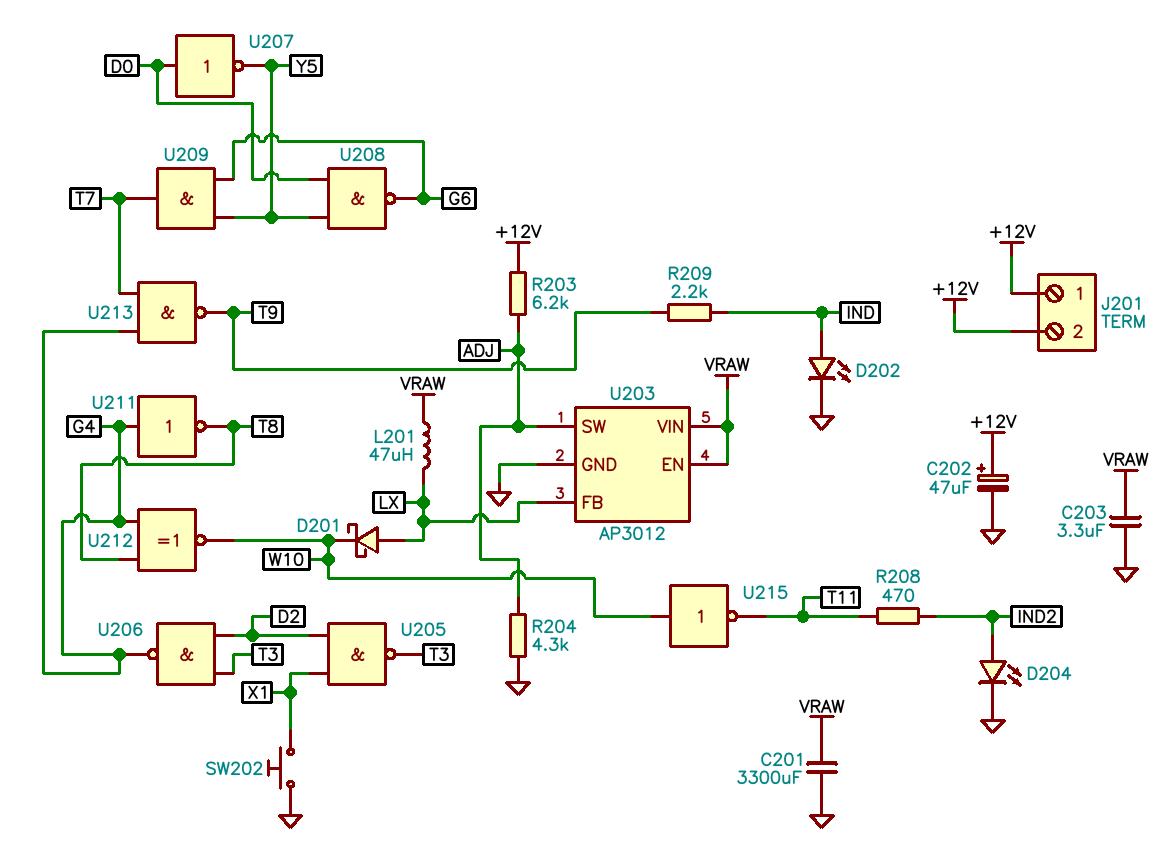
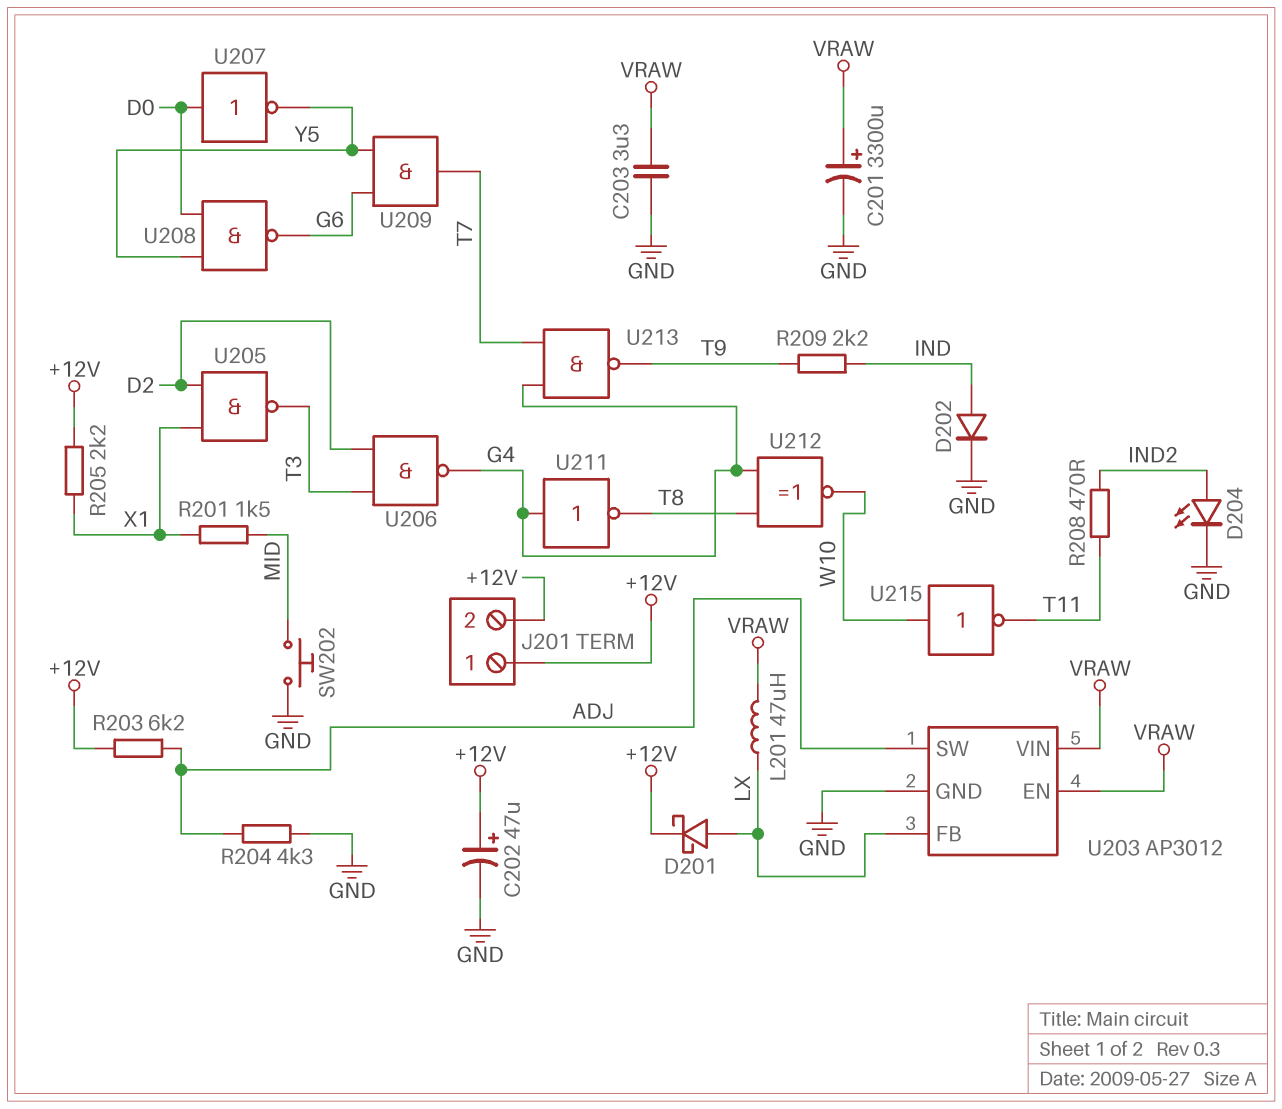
C201: 3300uF (GND, VRAW) -> 3300uF (plus VRAW, minus GND)
D201: schottky (A LX, K W10) -> schottky (A LX, K +12V)
D202: LED (A IND, K GND) -> diode (A IND, K GND)
R201: none -> 1.5k (MID, X1)
R205: none -> 2.2k (+12V, X1)
SW202: button (GND, X1) -> button (GND, MID)

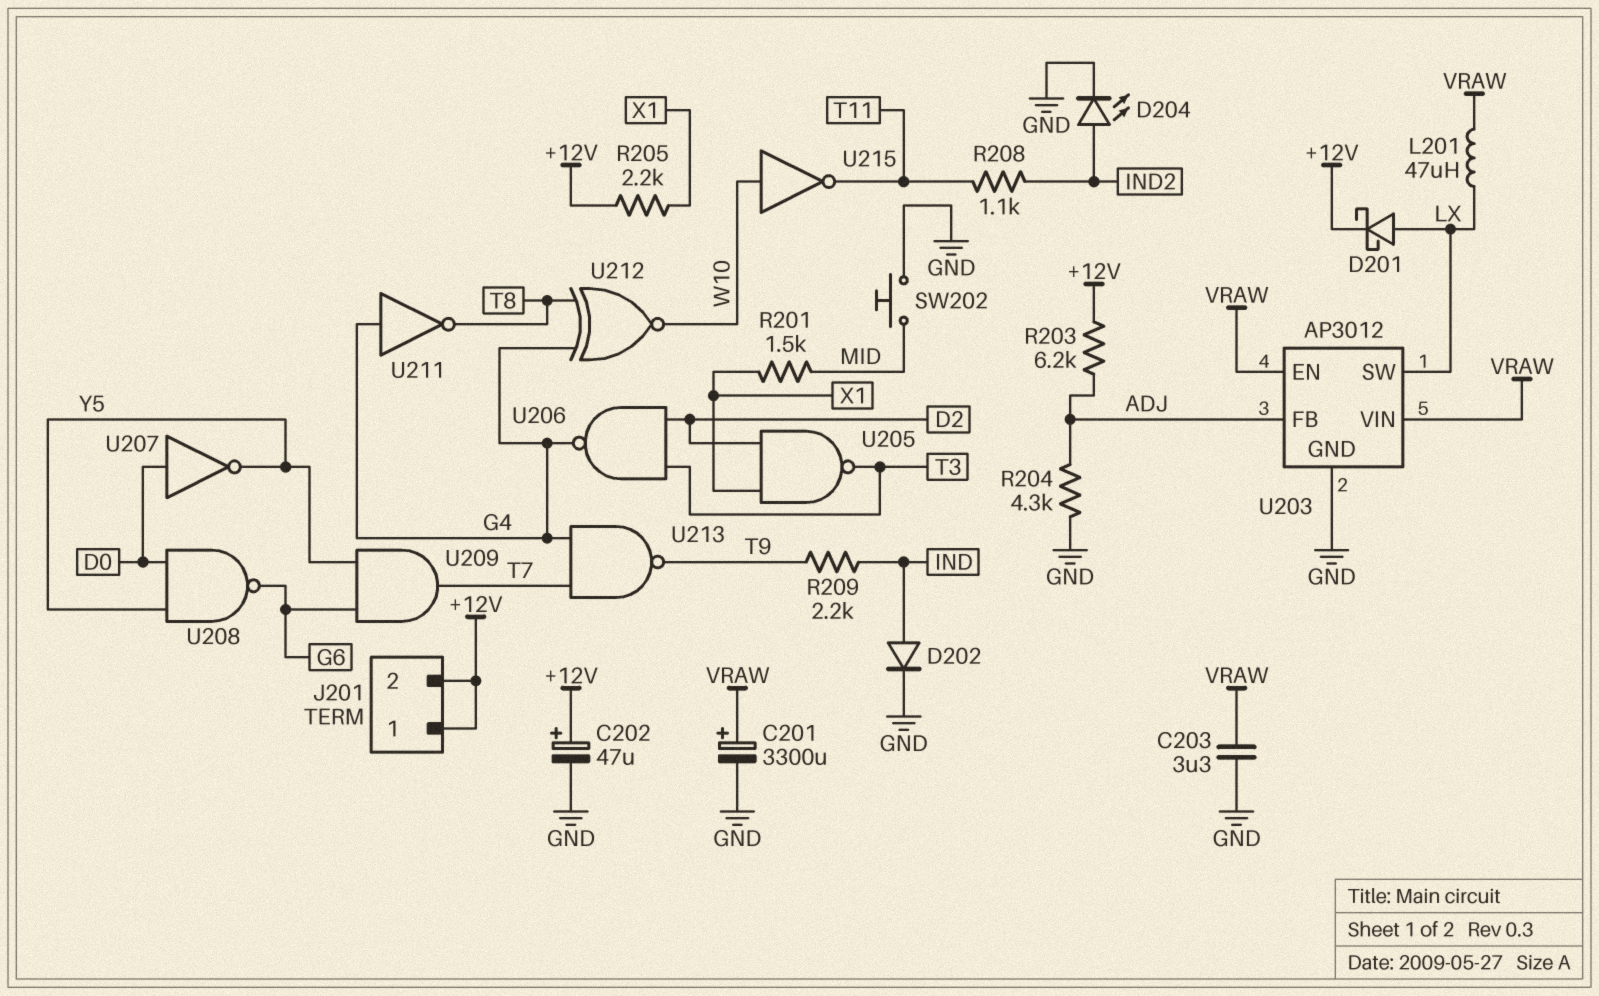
R208: 470 (IND2, T11) -> 1.1k (IND2, T11)
U203 pin FB: LX -> ADJ
U203 pin SW: ADJ -> LX

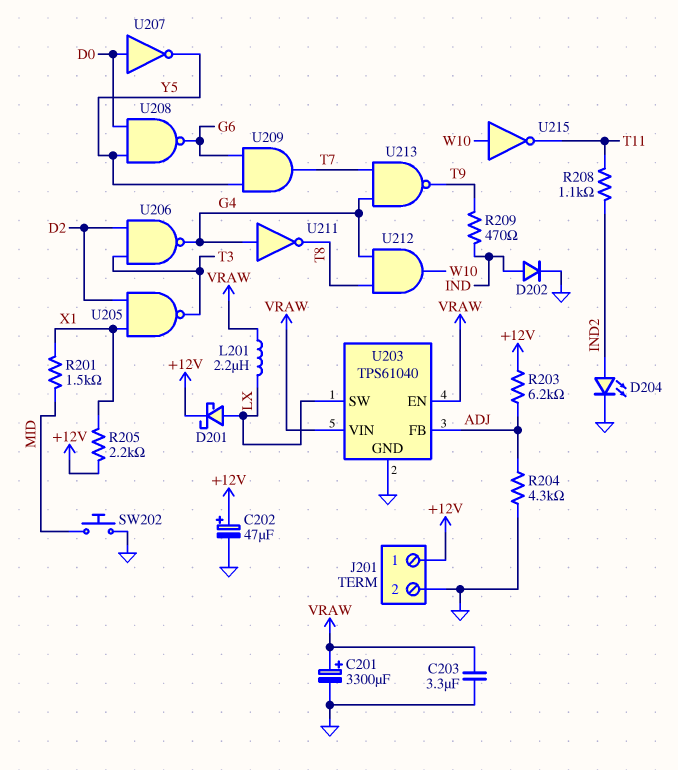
J201 pin 2: +12V -> GND
L201: 47uH (LX, VRAW) -> 2.2uH (LX, VRAW)
R209: 2.2k (IND, T9) -> 470 (IND, T9)
U203: AP3012 -> TPS61040
U212: XNOR (in G4, in T8, out W10) -> AND (in G4, in T8, out W10)

